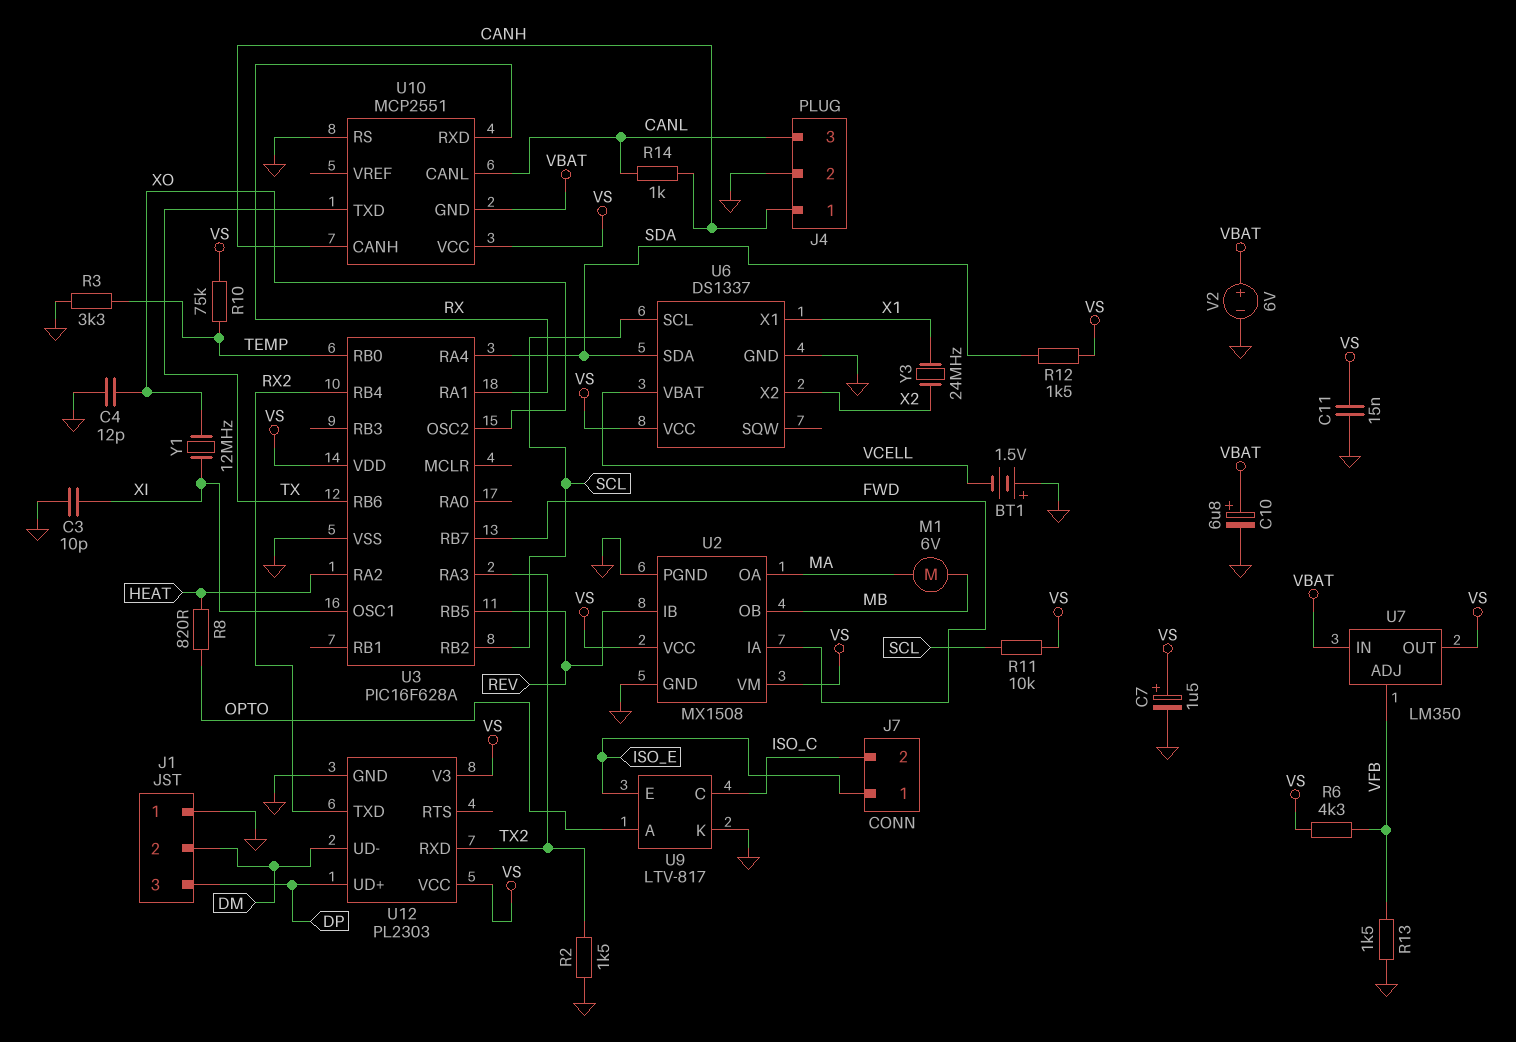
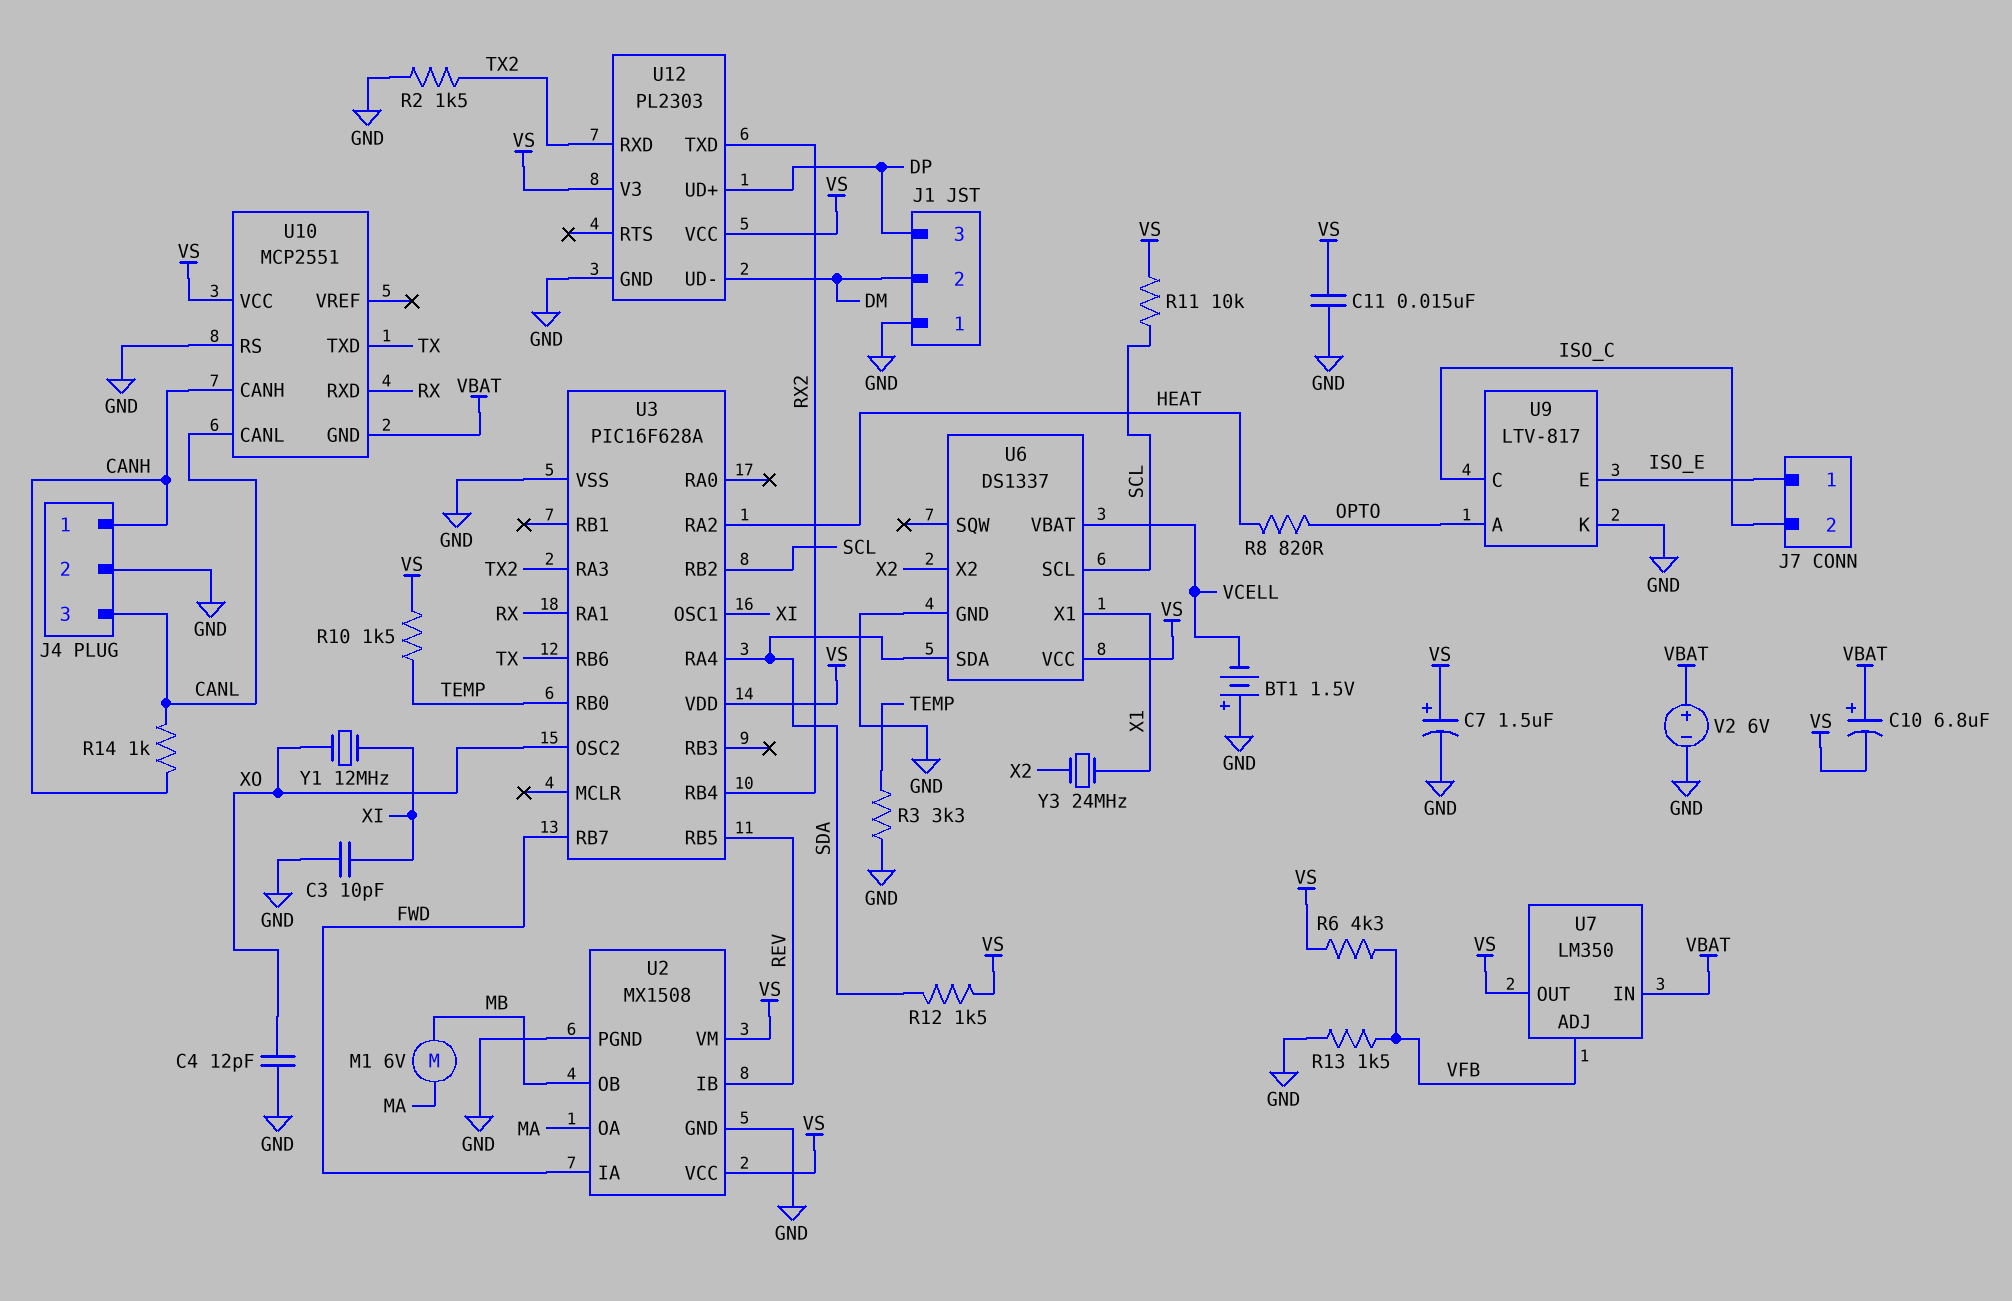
C10: 6.8uF (plus VBAT, minus GND) -> 6.8uF (plus VBAT, minus VS)
R10: 75k (TEMP, VS) -> 1.5k (TEMP, VS)

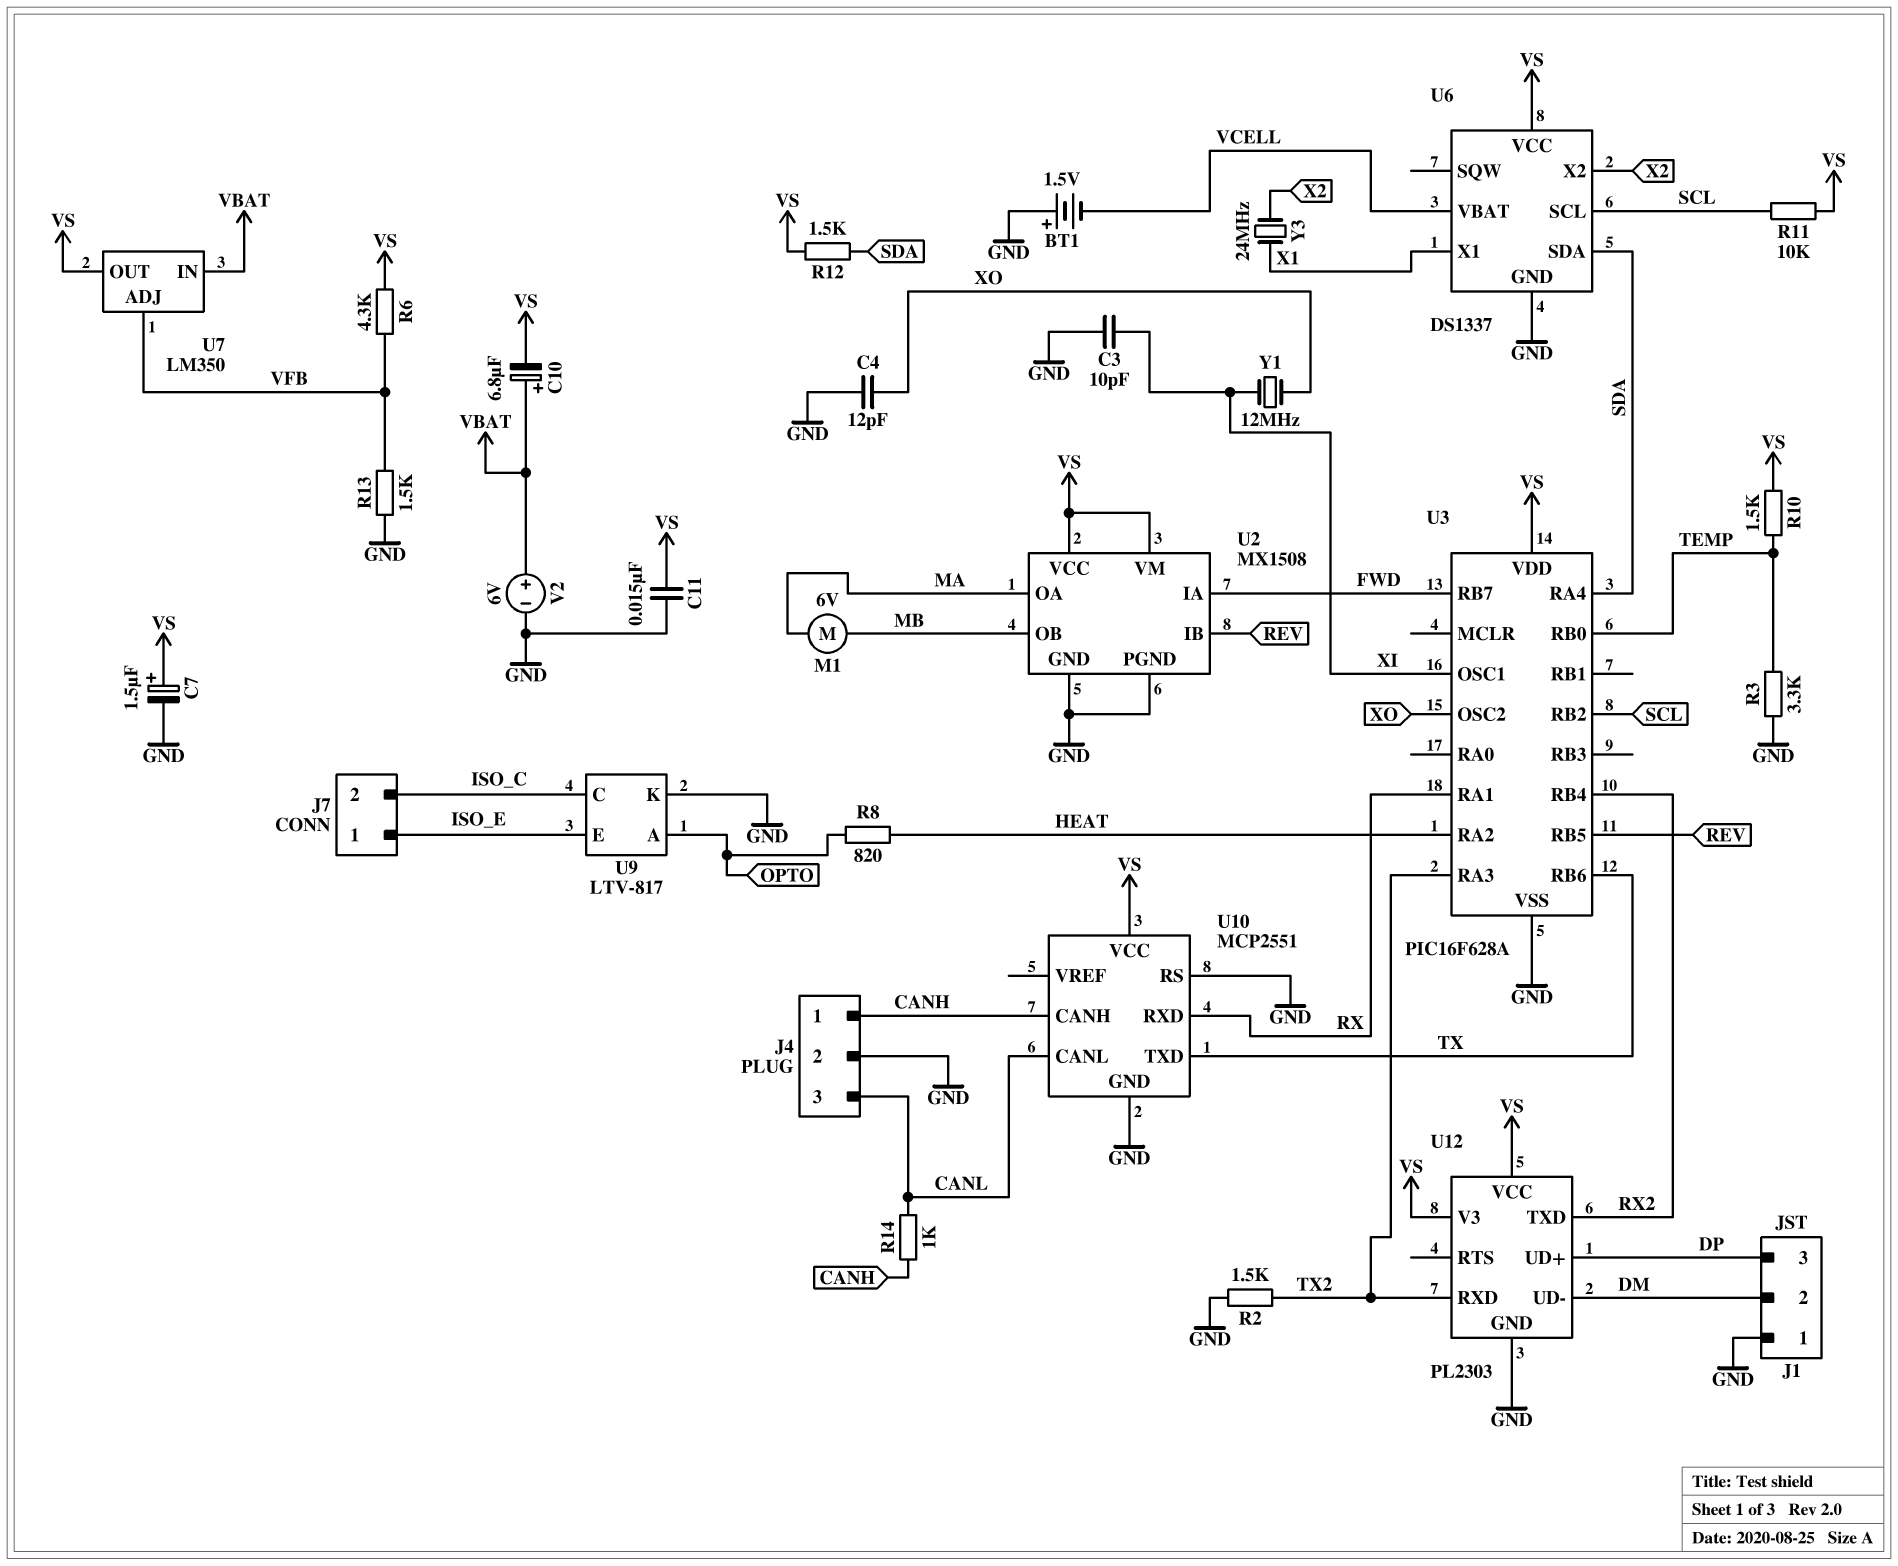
U10 pin GND: VBAT -> GND

